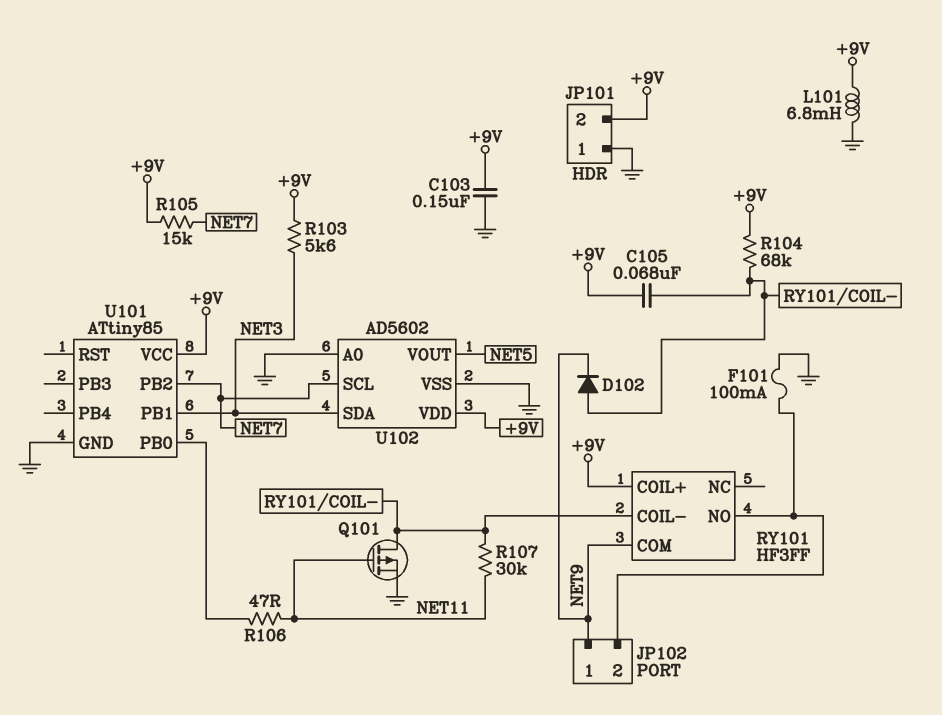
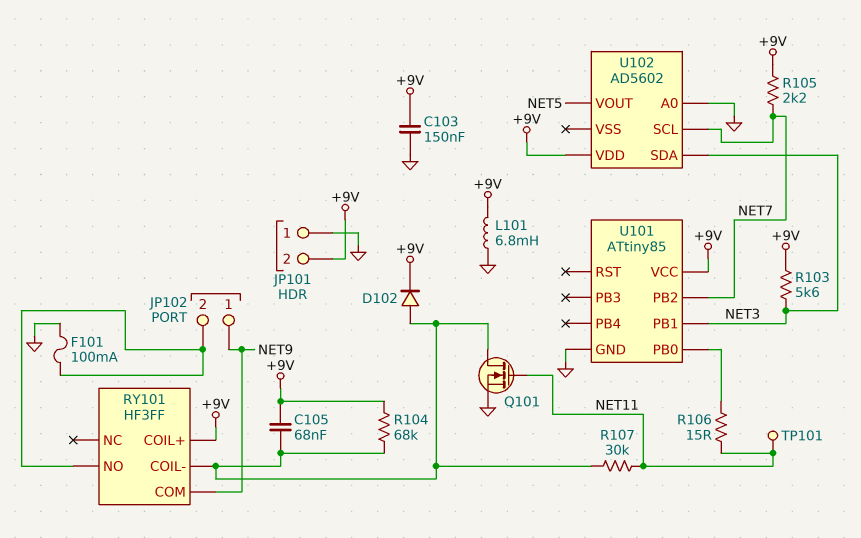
D102: diode (A RY101/COIL-, K NET9) -> diode (A RY101/COIL-, K +9V)
Q101: PMOS (G NET11, D RY101/COIL-, S GND) -> NMOS (G NET11, D RY101/COIL-, S GND)
R105: 15k (+9V, NET7) -> 2.2k (+9V, NET7)
R106: 47 (NET11, U101/PB0) -> 15 (NET11, U101/PB0)
TP101: none -> test point (NET11)
U102 pin VSS: GND -> none

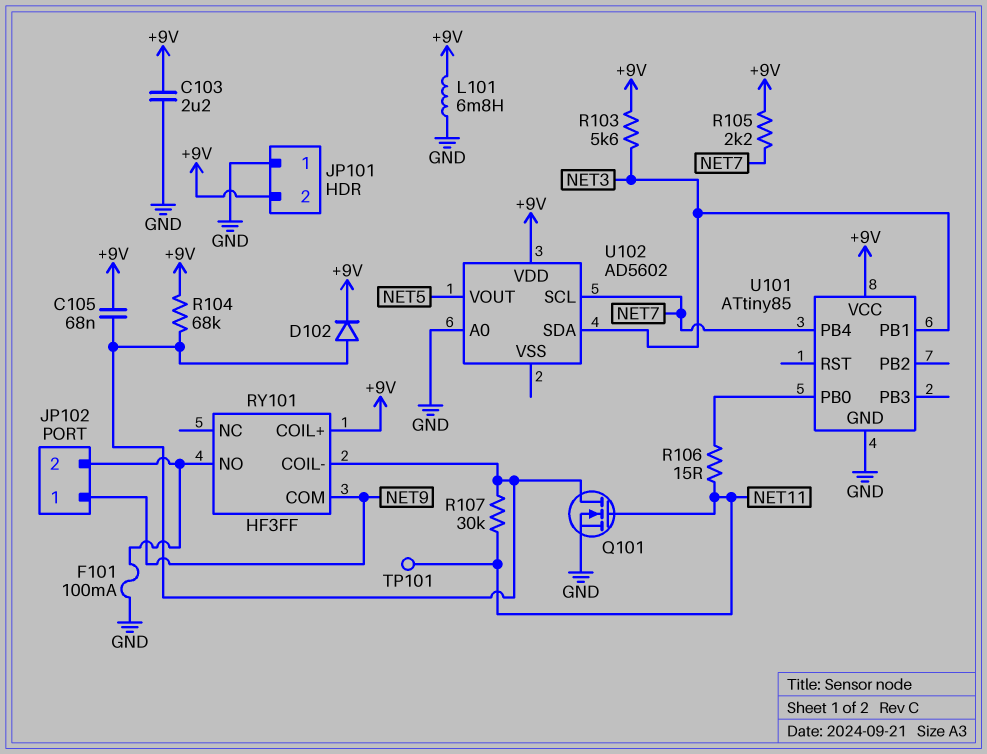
C103: 150nF (+9V, GND) -> 2.2uF (+9V, GND)
U101 pin PB2: NET7 -> none
U101 pin PB4: none -> NET7

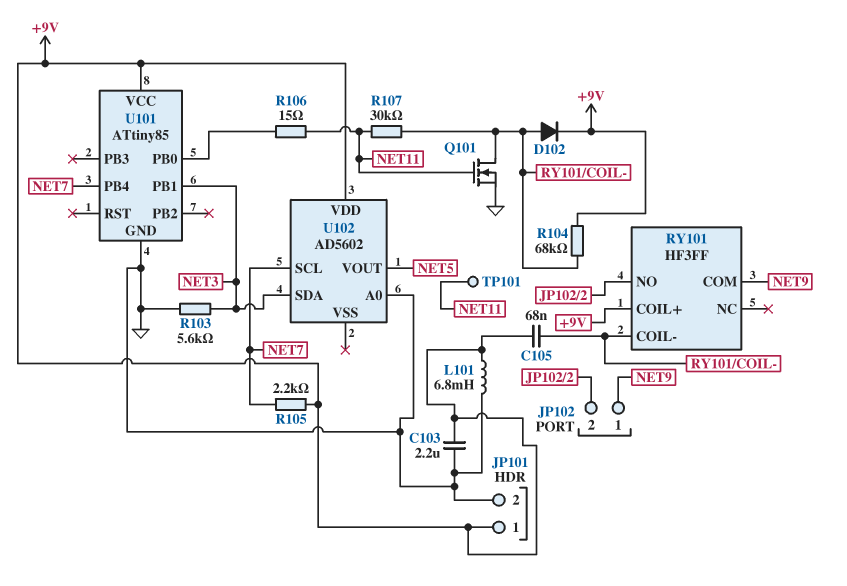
F101: 100mA (GND, JP102/2) -> none
JP101 pin 1: GND -> +9V
JP101 pin 2: +9V -> GND
R103: 5.6k (+9V, NET3) -> 5.6k (GND, NET3)

